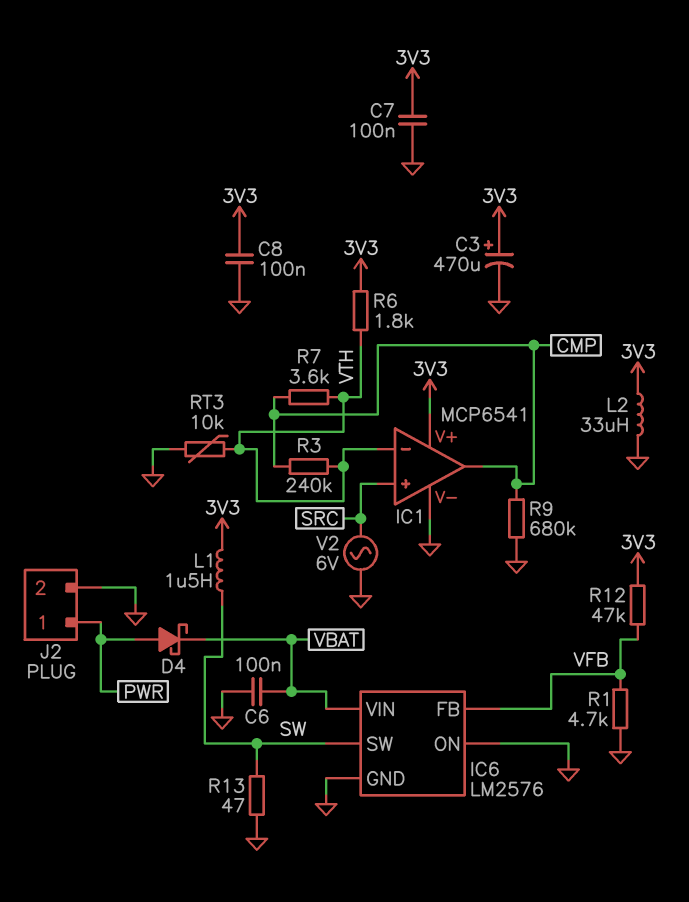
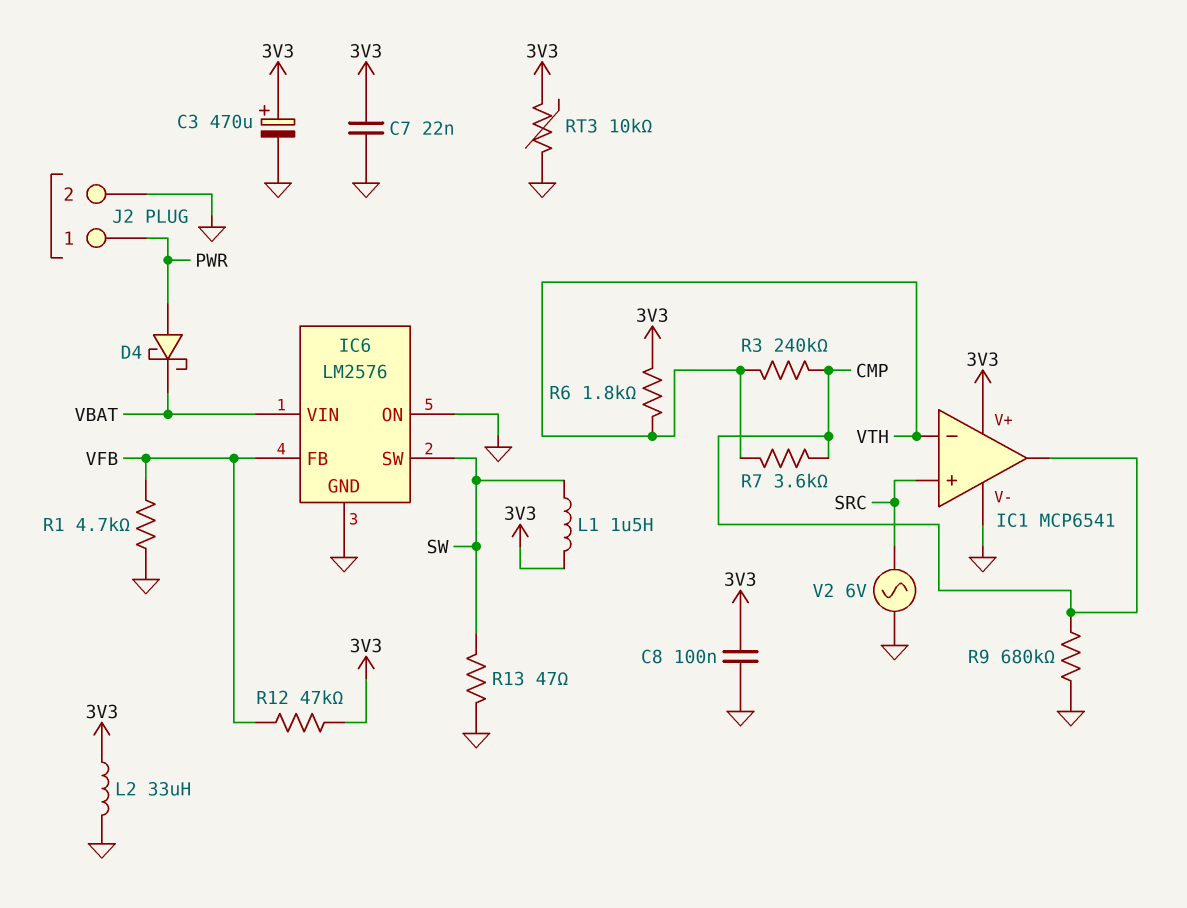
C6: 100nF (GND, VBAT) -> none
C7: 100nF (3V3, GND) -> 22nF (3V3, GND)
RT3: 10k (GND, VTH) -> 10k (3V3, GND)

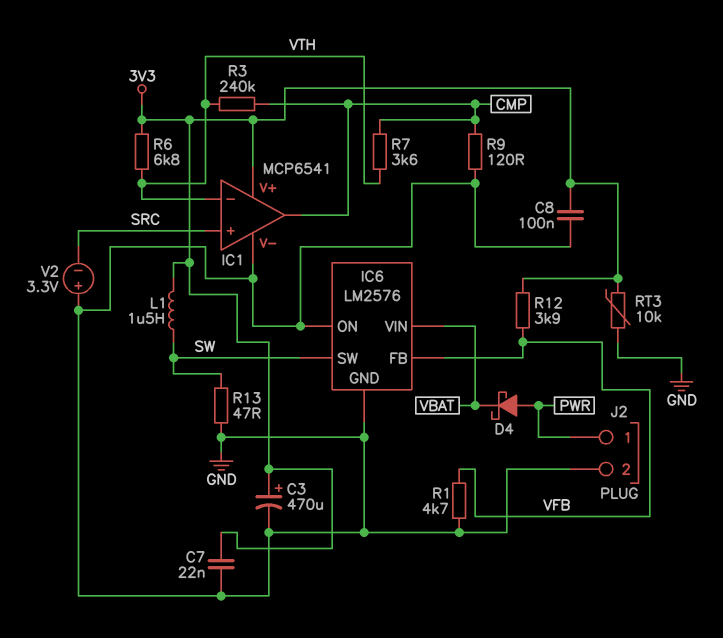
L2: 33uH (3V3, GND) -> none
R6: 1.8k (3V3, VTH) -> 6.8k (3V3, VTH)
R9: 680k (CMP, GND) -> 120 (CMP, GND)
R12: 47k (3V3, VFB) -> 3.9k (3V3, VFB)
V2: AC 6V (GND, SRC) -> 3.3V (plus GND, minus SRC)

